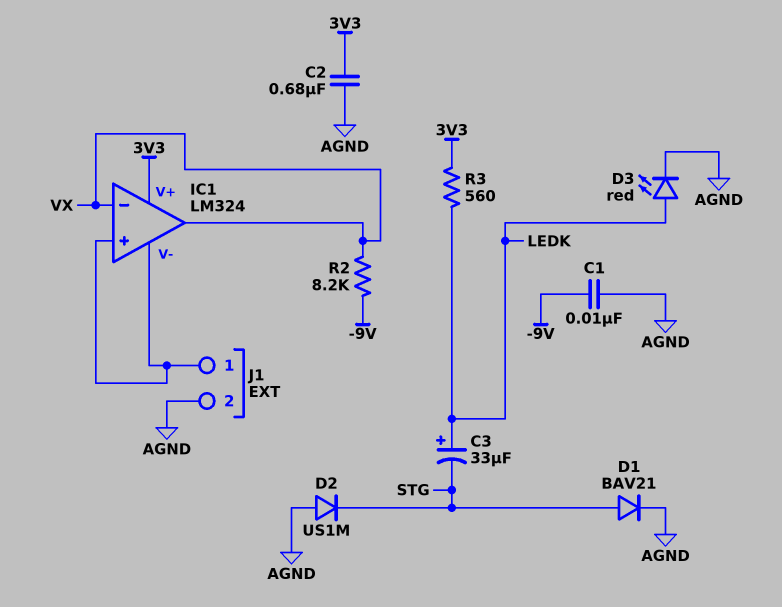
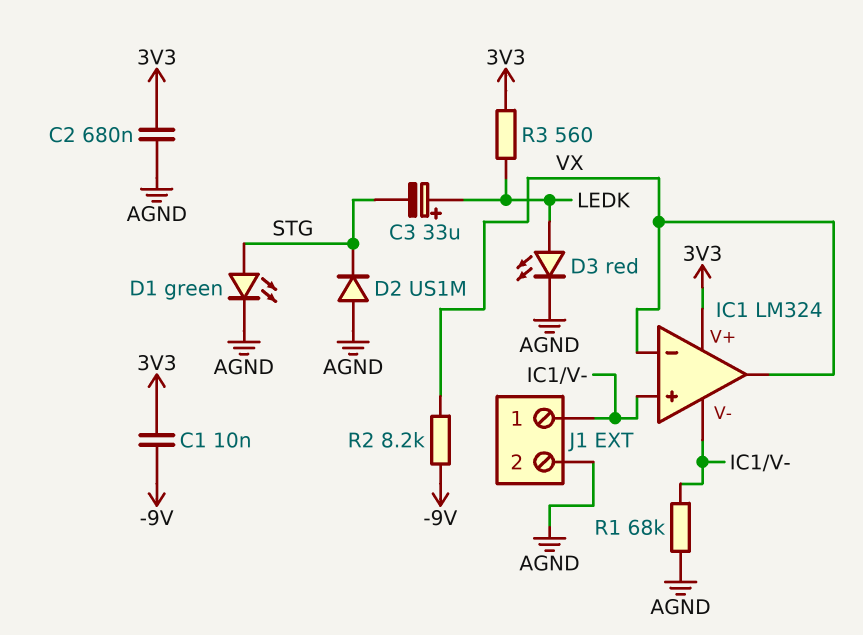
C1: 10nF (-9V, AGND) -> 10nF (-9V, 3V3)
D1: diode BAV21 (A STG, K AGND) -> LED green (A STG, K AGND)
R1: none -> 68k (AGND, IC1/V-)

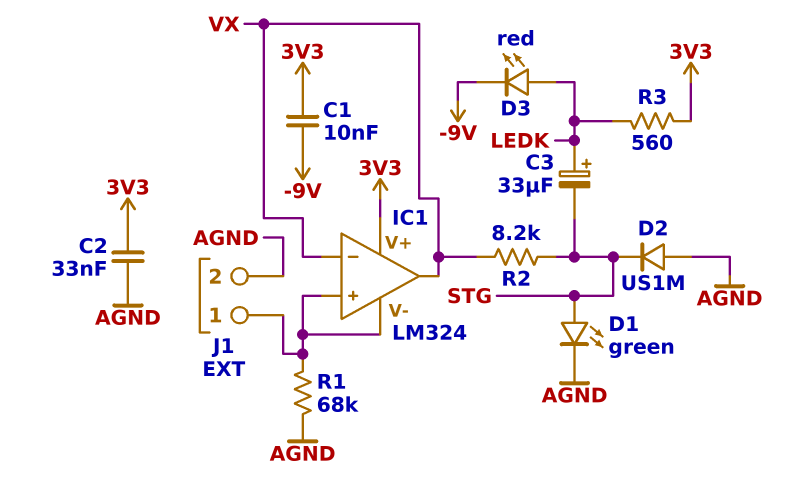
C2: 680nF (3V3, AGND) -> 33nF (3V3, AGND)
D3: LED red (A LEDK, K AGND) -> LED red (A LEDK, K -9V)
R2: 8.2k (-9V, VX) -> 8.2k (STG, VX)

